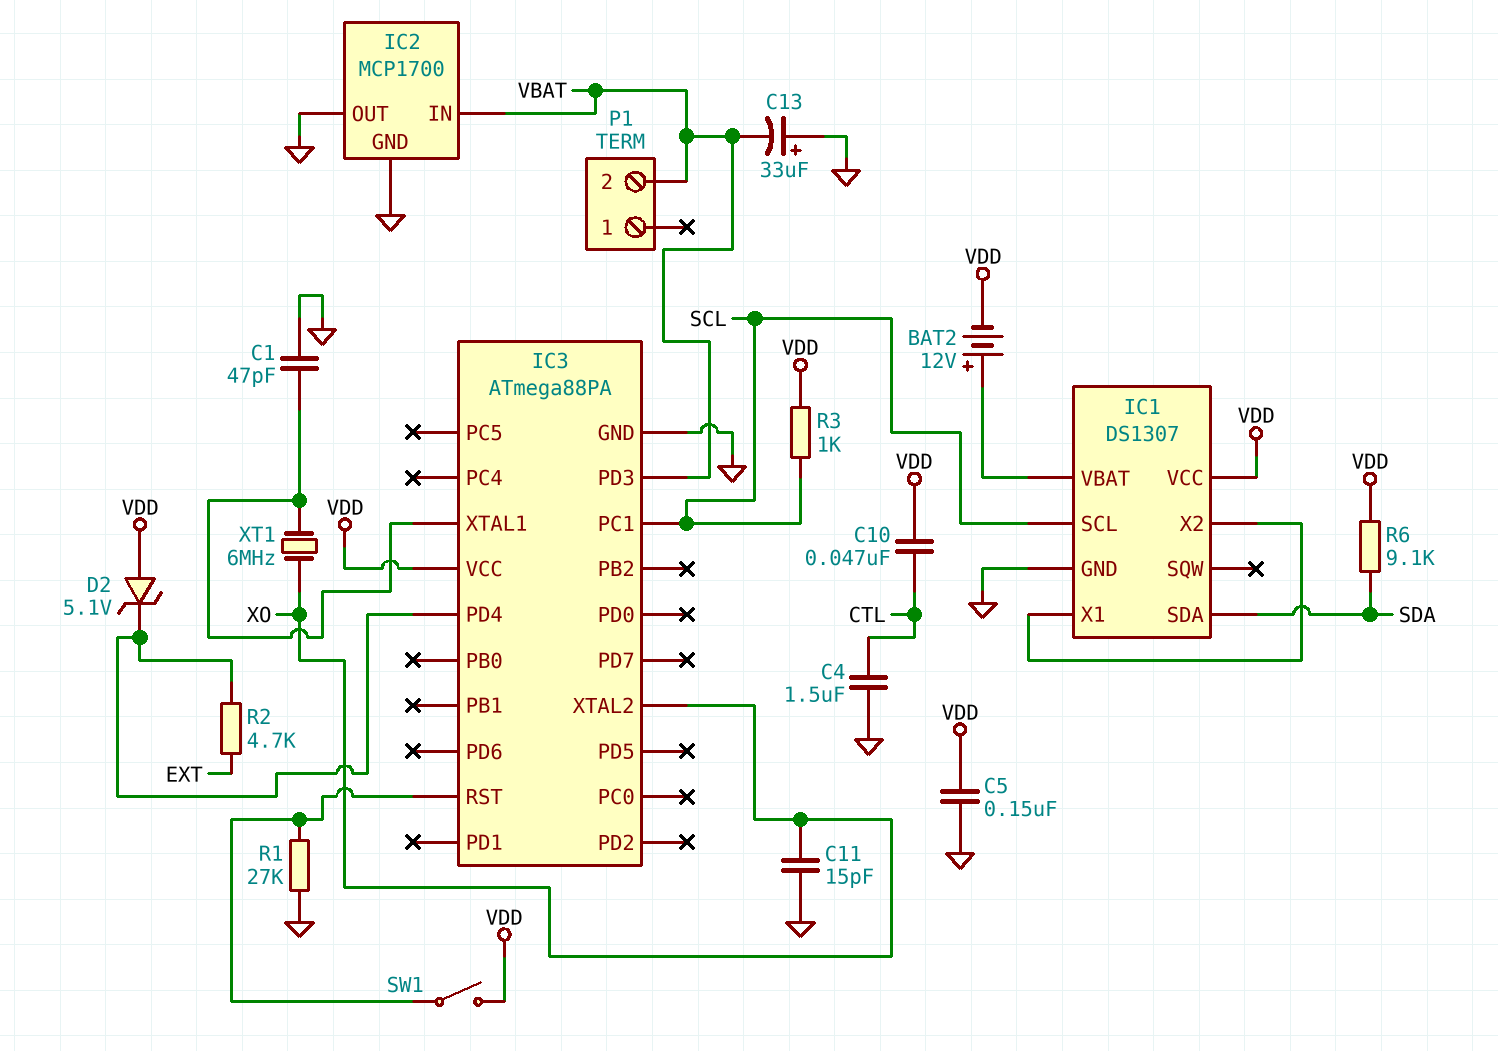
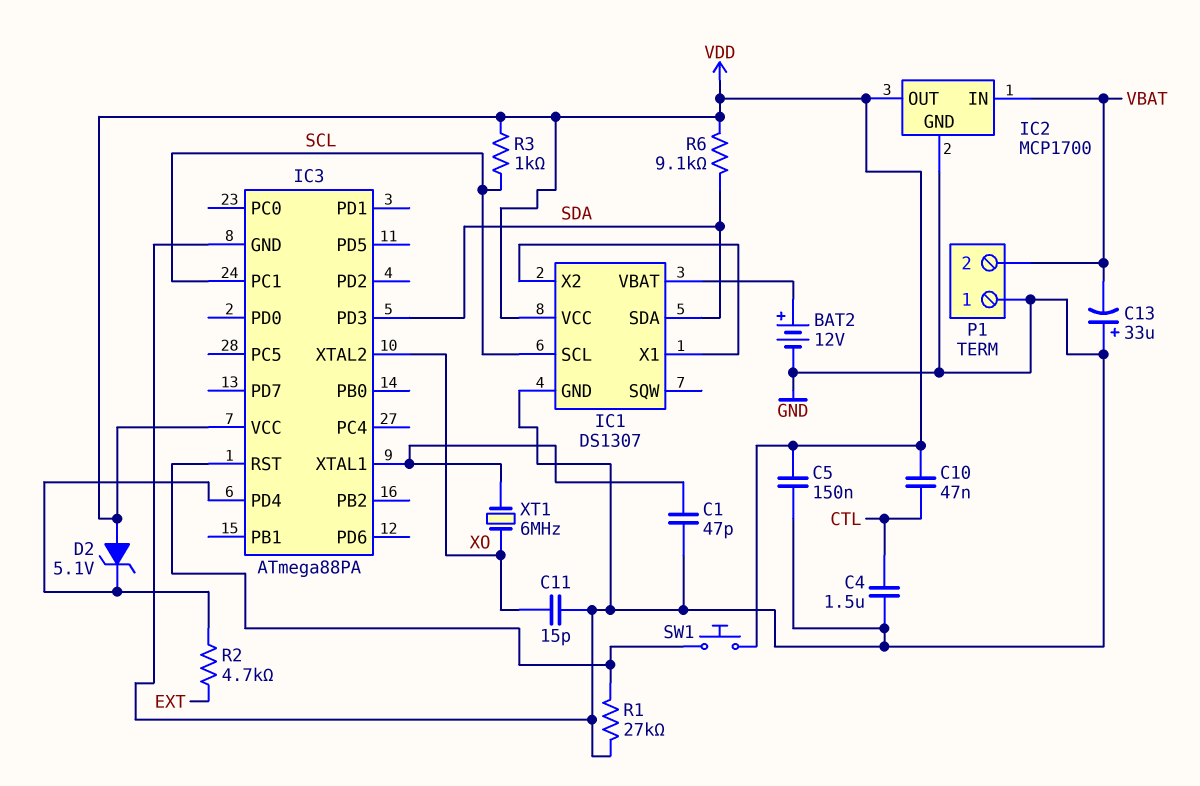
BAT2: 12V (plus IC1/VBAT, minus VDD) -> 12V (plus IC1/VBAT, minus GND)
IC2 pin OUT: GND -> VDD
IC3 pin PD3: VBAT -> SDA
P1 pin 1: none -> GND
SW1: switch (IC3/RST, VDD) -> button (IC3/RST, VDD)

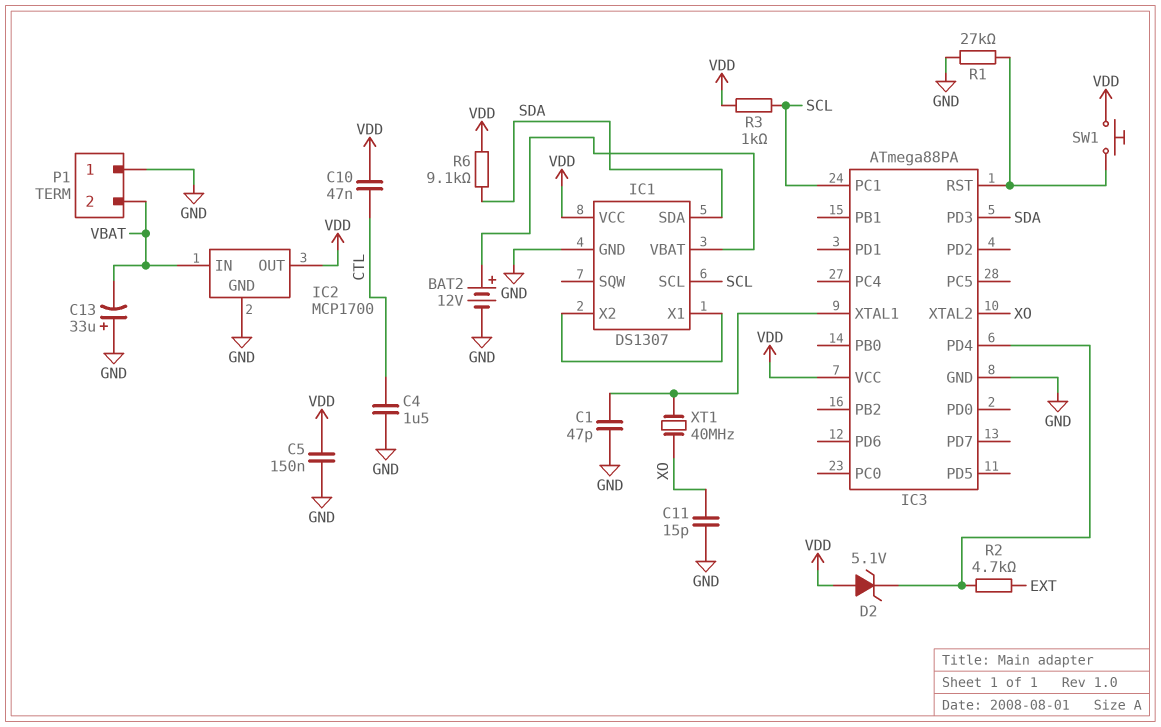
XT1: 6MHz (IC3/XTAL1, XO) -> 40MHz (IC3/XTAL1, XO)

